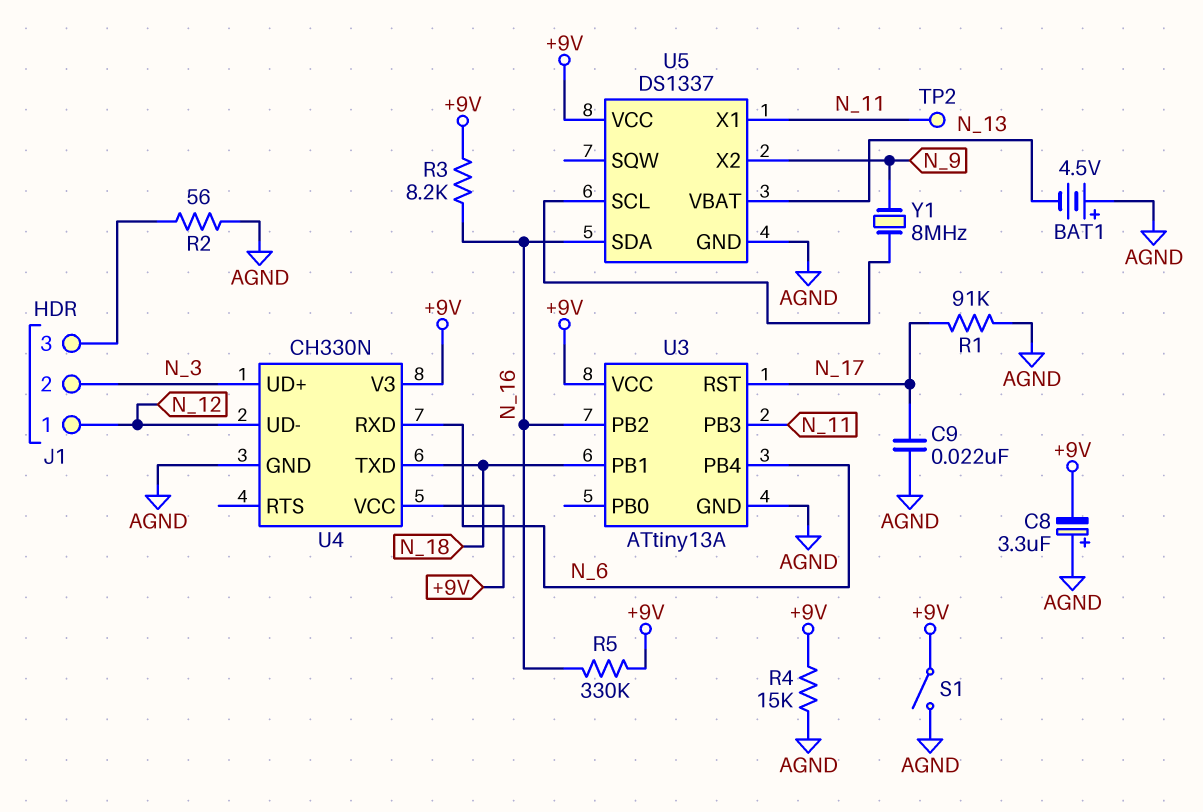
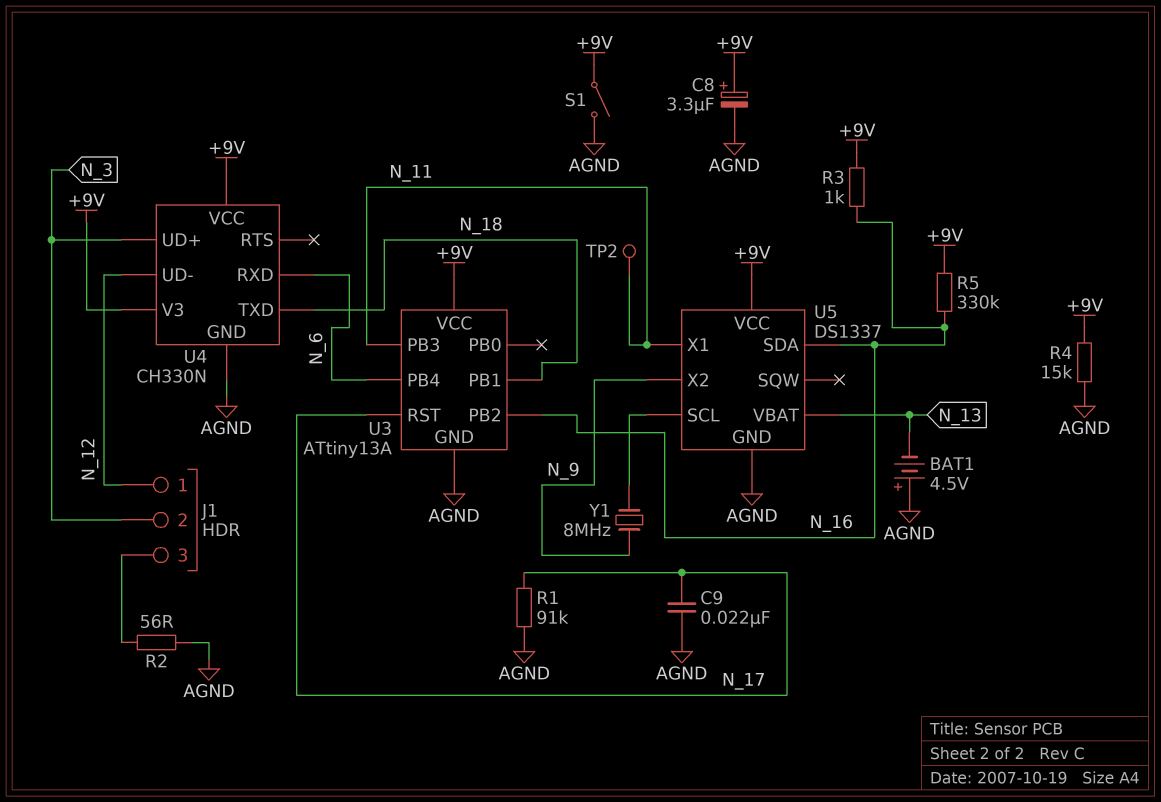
C8: 3.3uF (plus AGND, minus +9V) -> 3.3uF (plus +9V, minus AGND)
R3: 8.2k (+9V, N_16) -> 1k (+9V, N_16)

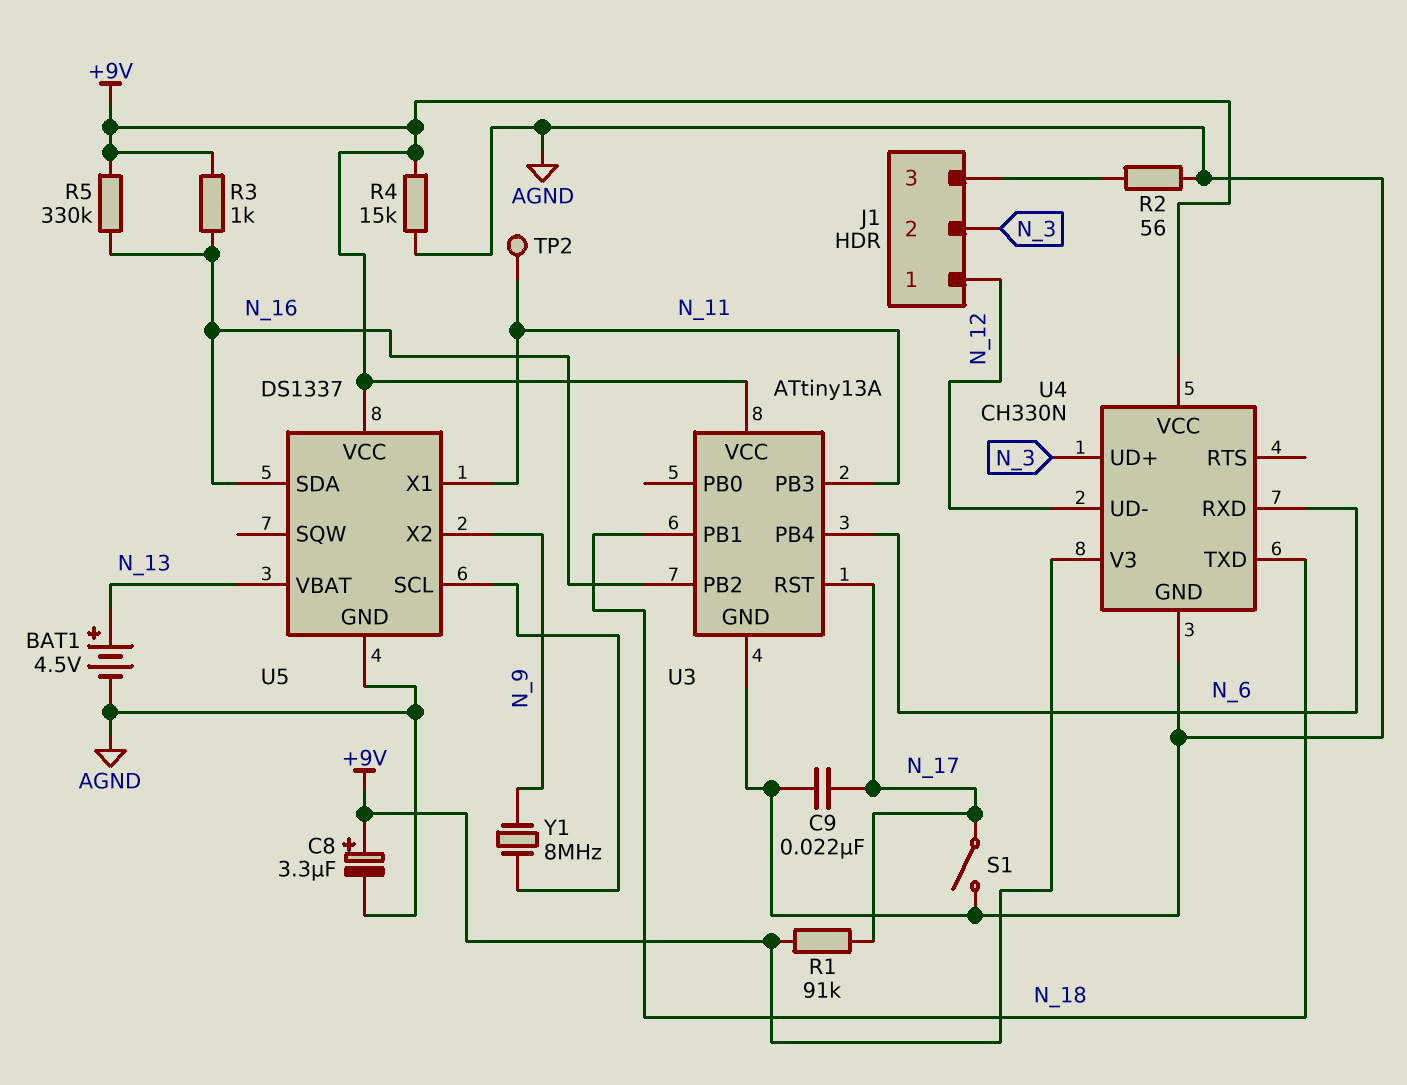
BAT1: 4.5V (plus AGND, minus N_13) -> 4.5V (plus N_13, minus AGND)
R1: 91k (AGND, N_17) -> 91k (+9V, N_17)
S1: switch (+9V, AGND) -> switch (AGND, N_17)

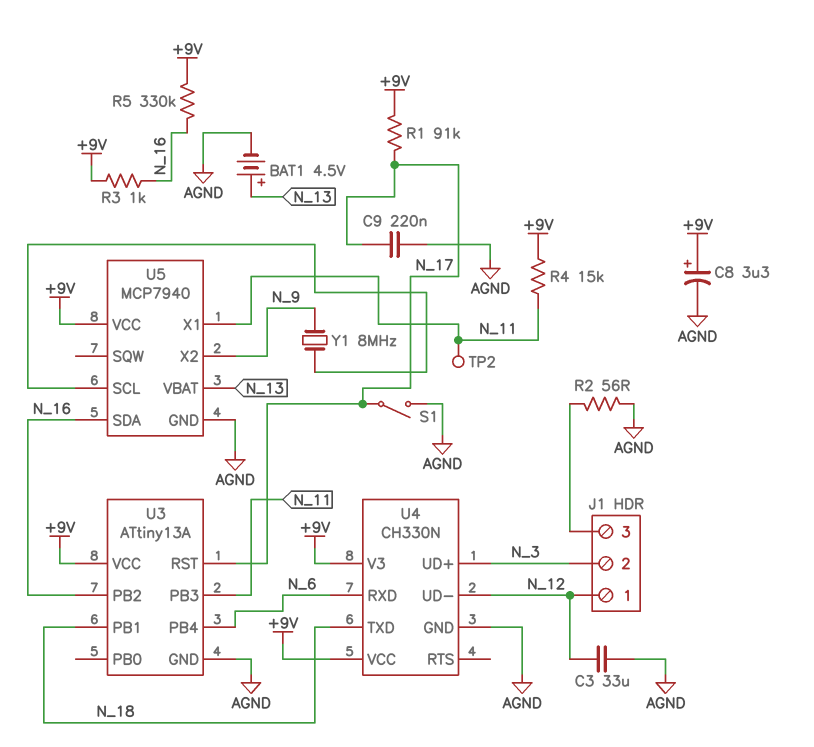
C3: none -> 33uF (AGND, N_12)
C9: 22nF (AGND, N_17) -> 220nF (AGND, N_17)
R4: 15k (+9V, AGND) -> 15k (+9V, N_11)
U5: DS1337 -> MCP7940

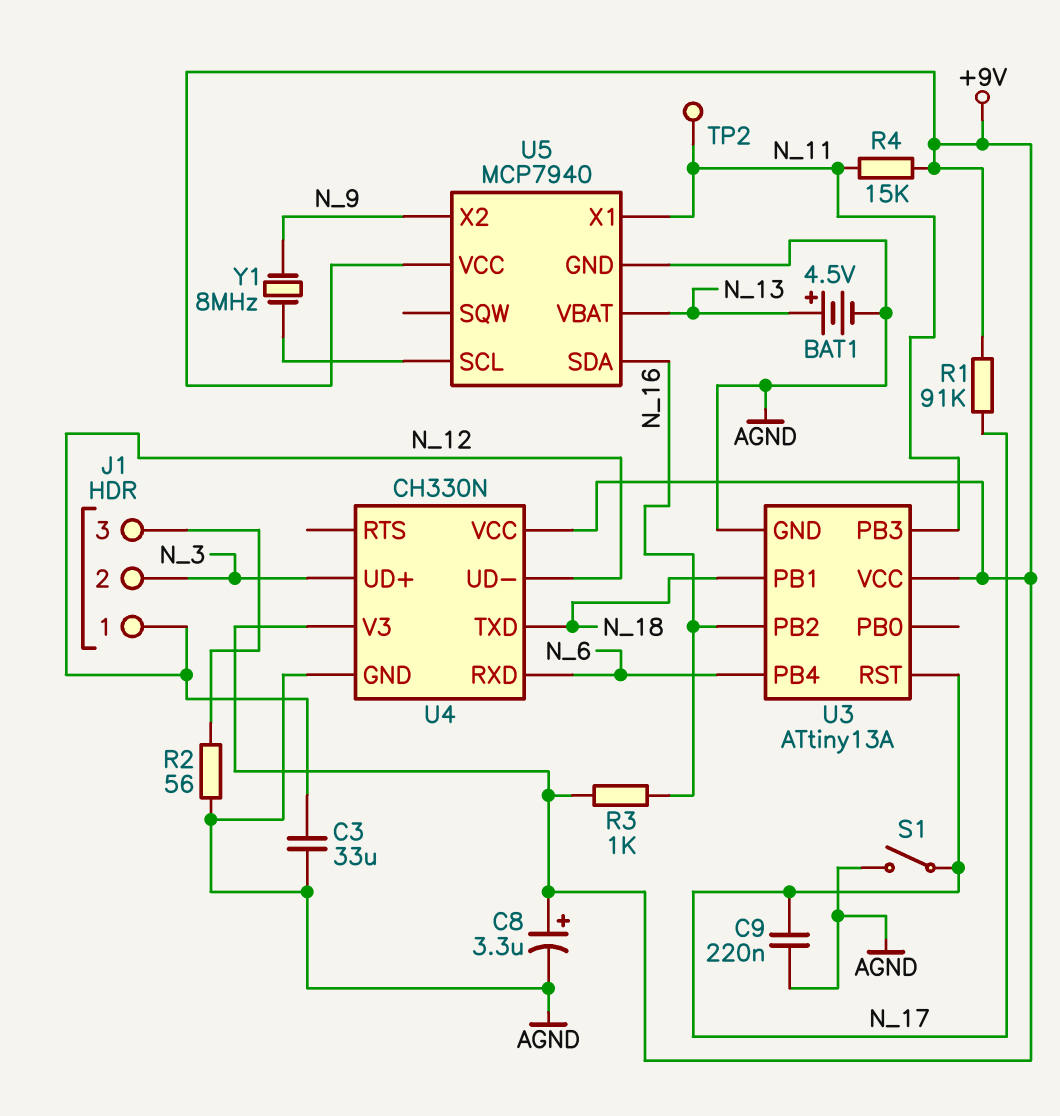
R5: 330k (+9V, N_16) -> none

